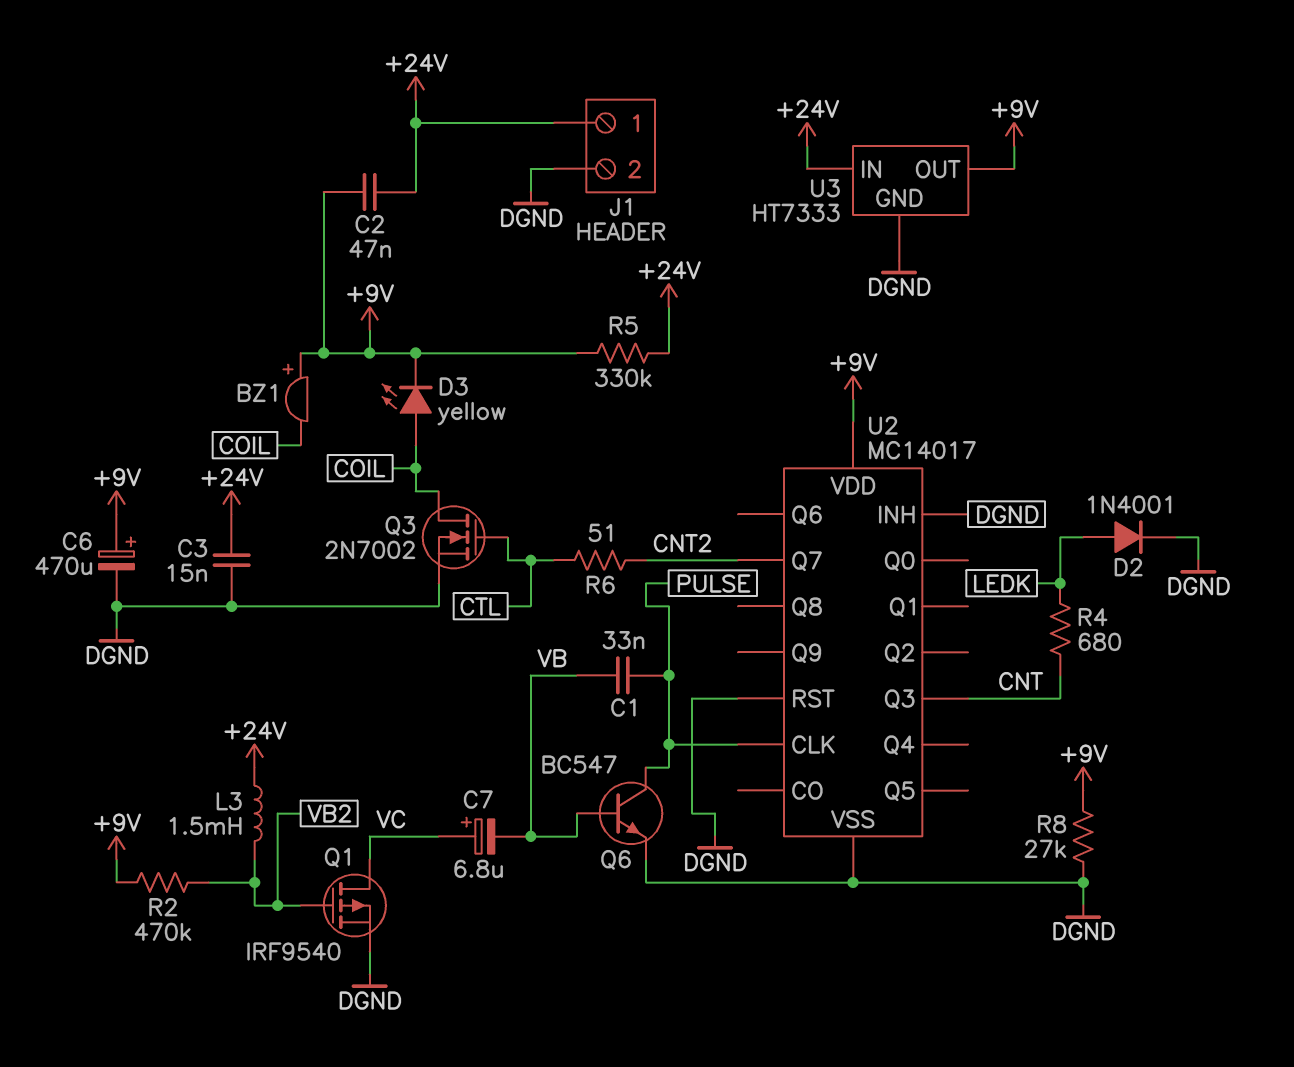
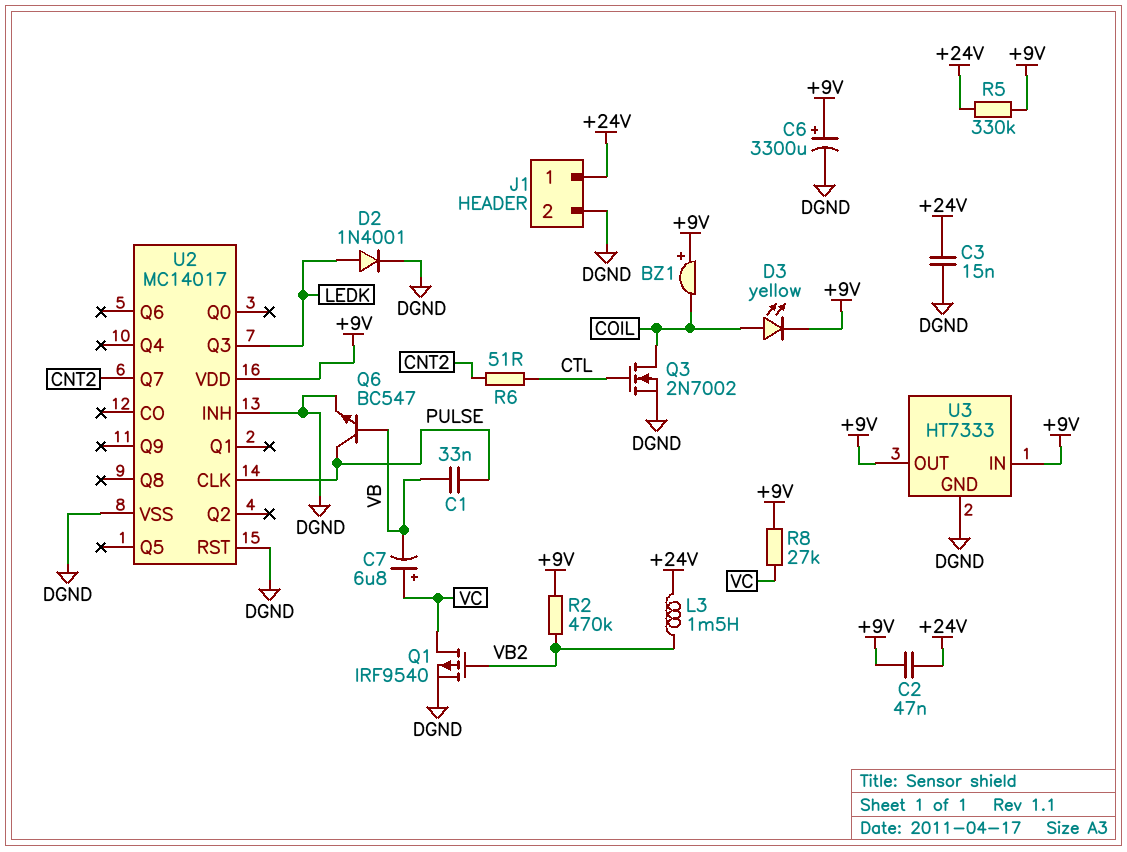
C6: 470uF (plus +9V, minus DGND) -> 3300uF (plus +9V, minus DGND)
R4: 680 (CNT, LEDK) -> none
R8: 27k (+9V, DGND) -> 27k (+9V, VC)
U2 pin Q3: CNT -> LEDK
U3 pin IN: +24V -> +9V

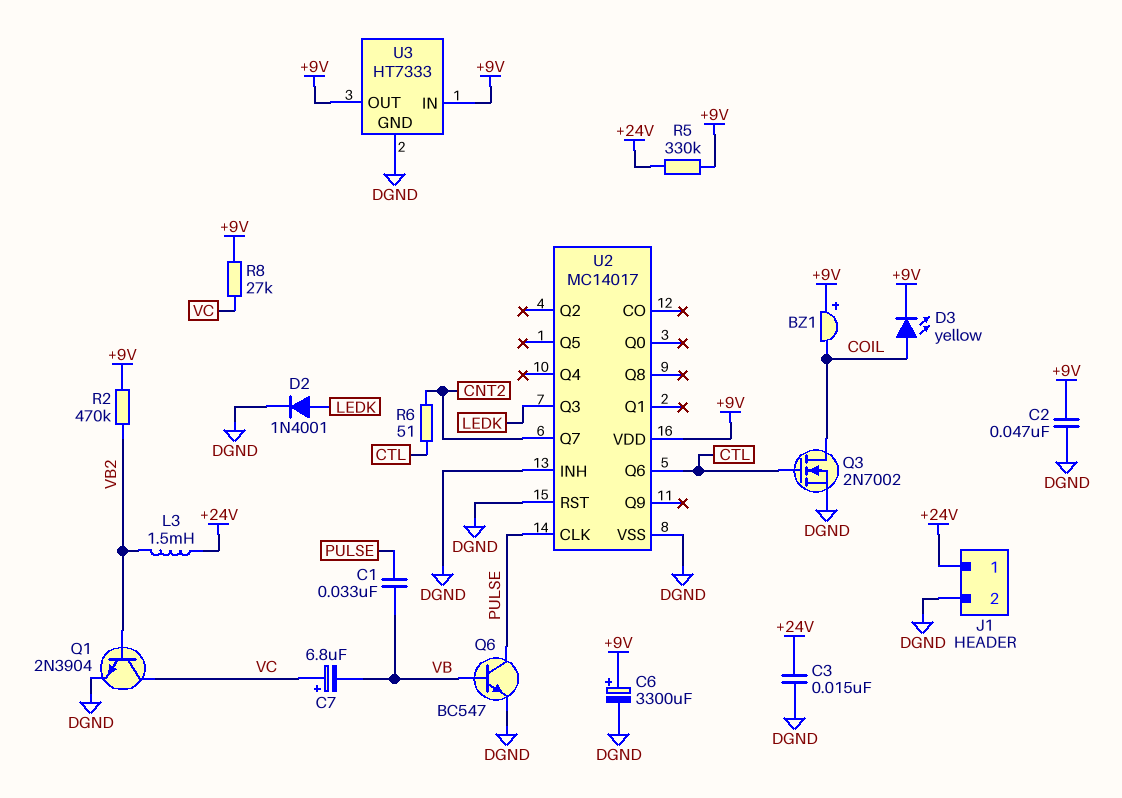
C2: 47nF (+9V, +24V) -> 47nF (+9V, DGND)
Q1: PMOS IRF9540 (G VB2, D VC, S DGND) -> NPN 2N3904 (B VB2, C VC, E DGND)
U2 pin Q6: none -> CTL

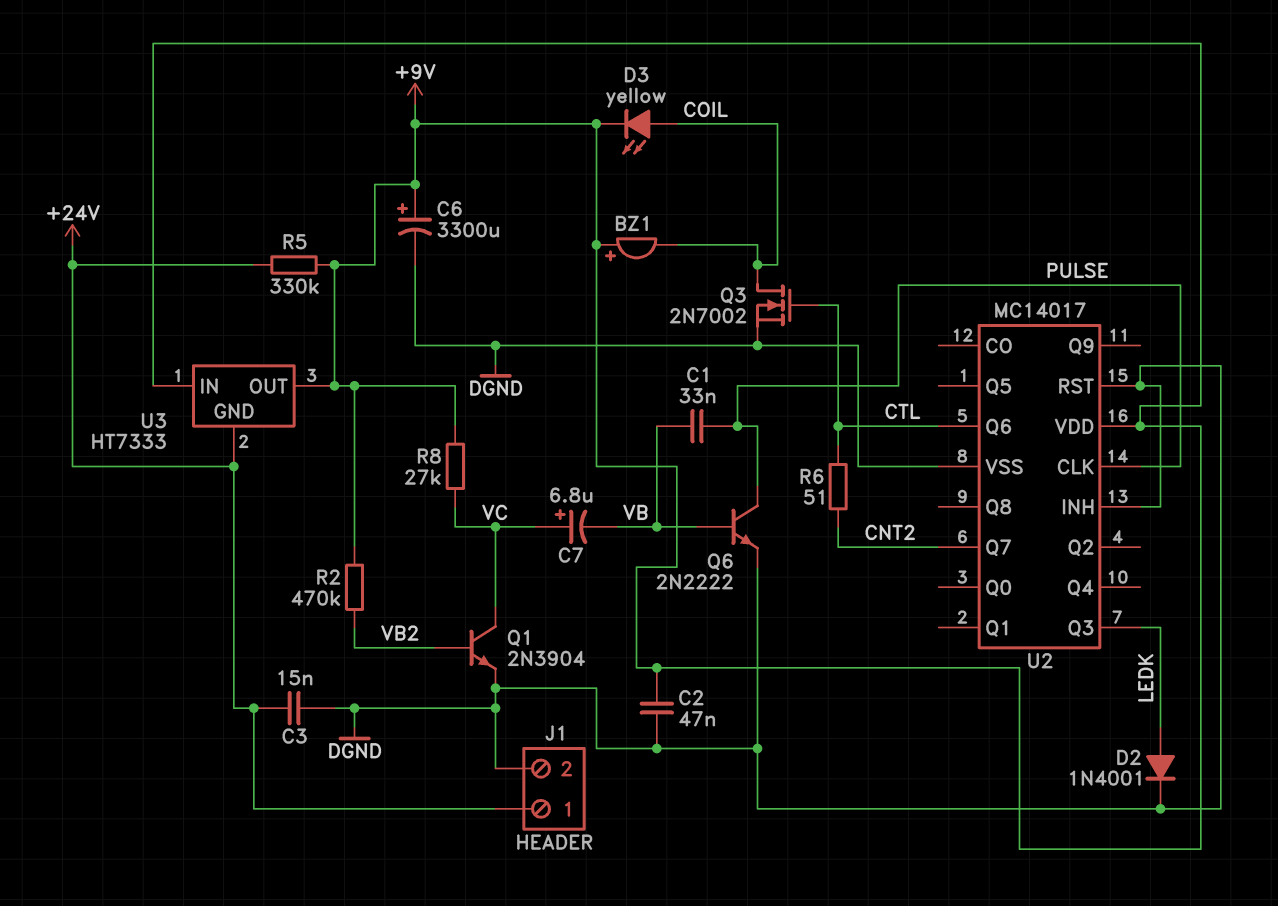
L3: 1.5mH (+24V, VB2) -> none
Q6: NPN BC547 (B VB, C PULSE, E DGND) -> NPN 2N2222 (B VB, C PULSE, E DGND)
U3 pin GND: DGND -> +24V

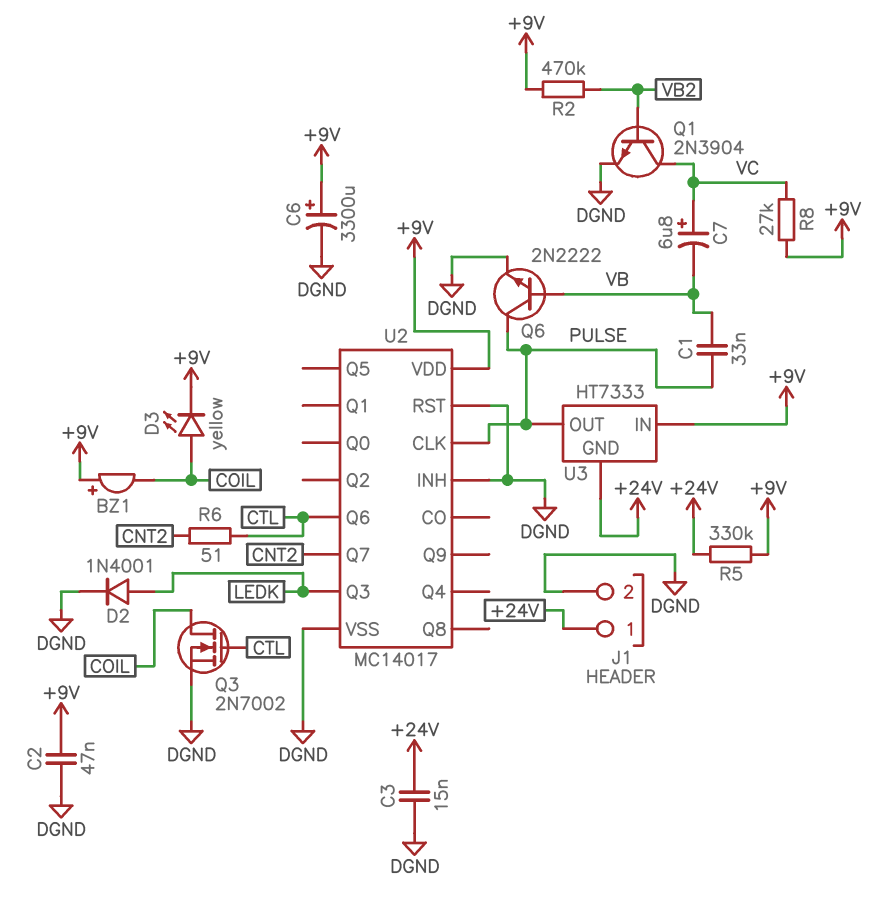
U3 pin OUT: +9V -> PULSE

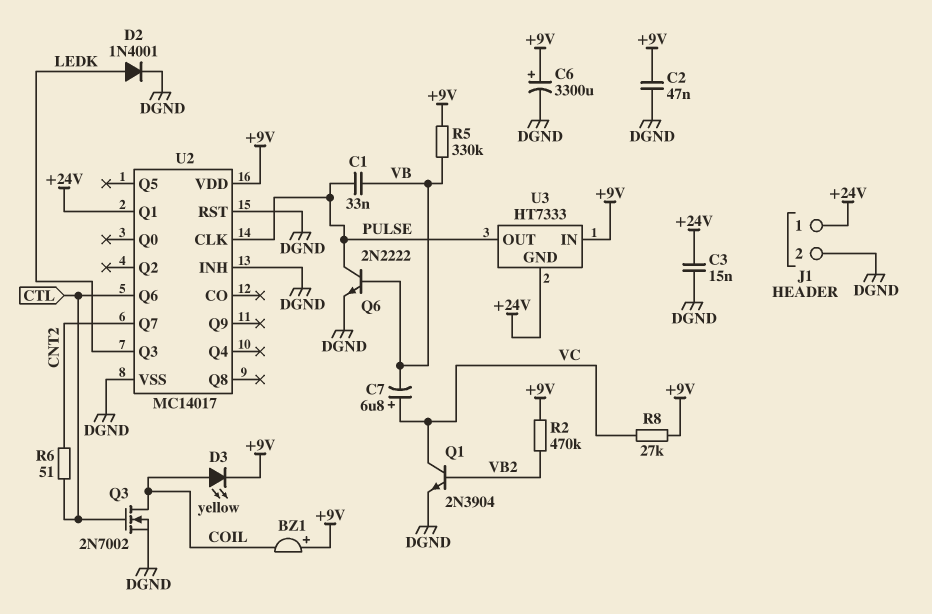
R5: 330k (+9V, +24V) -> 330k (+9V, VB)
U2 pin Q1: none -> +24V

